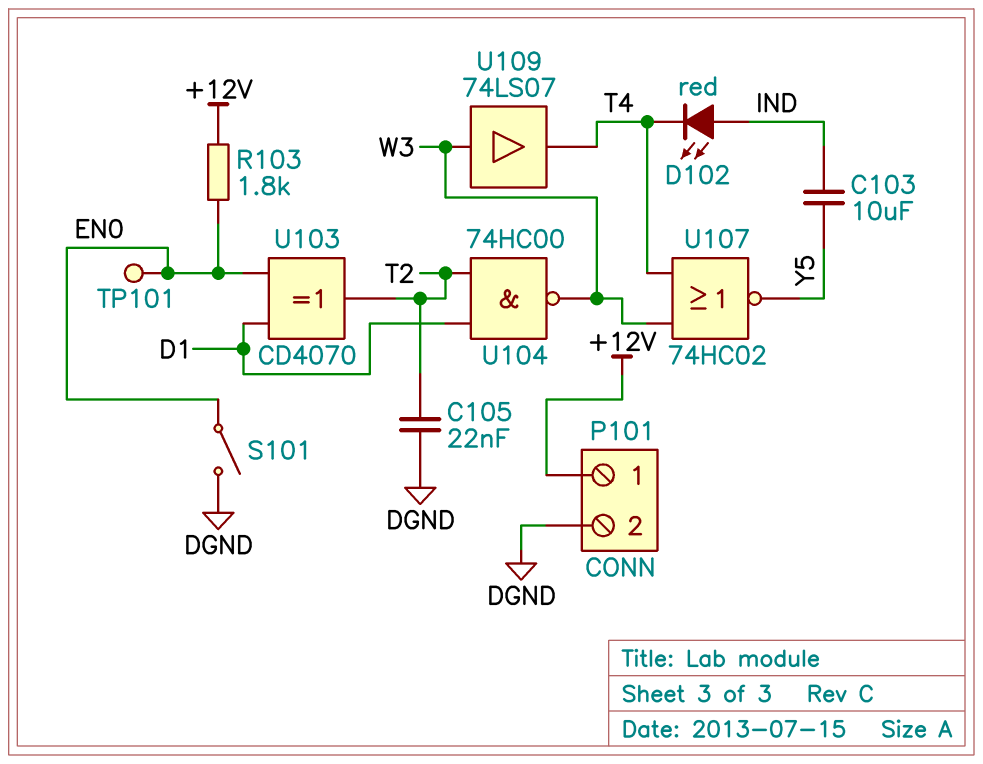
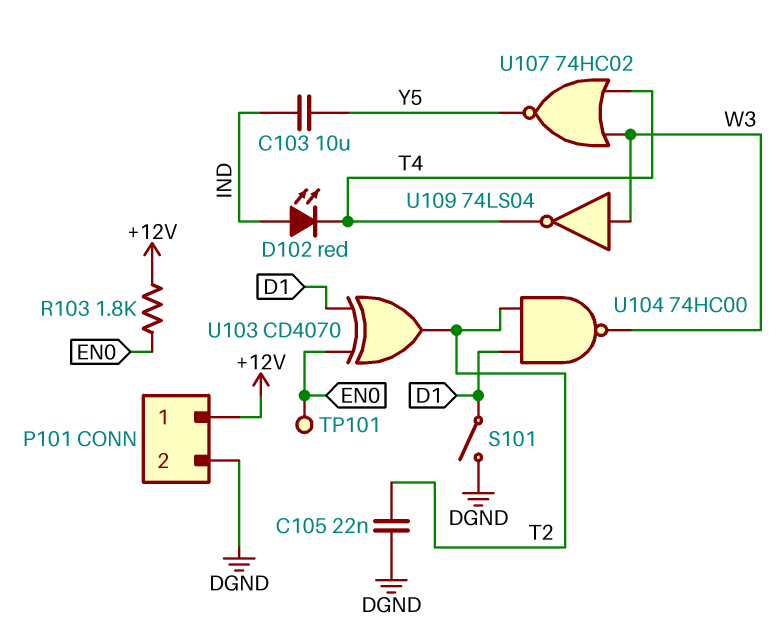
S101: switch (DGND, EN0) -> switch (D1, DGND)
U109: buffer 74LS07 (in W3, out T4) -> NOT 74LS04 (in W3, out T4)

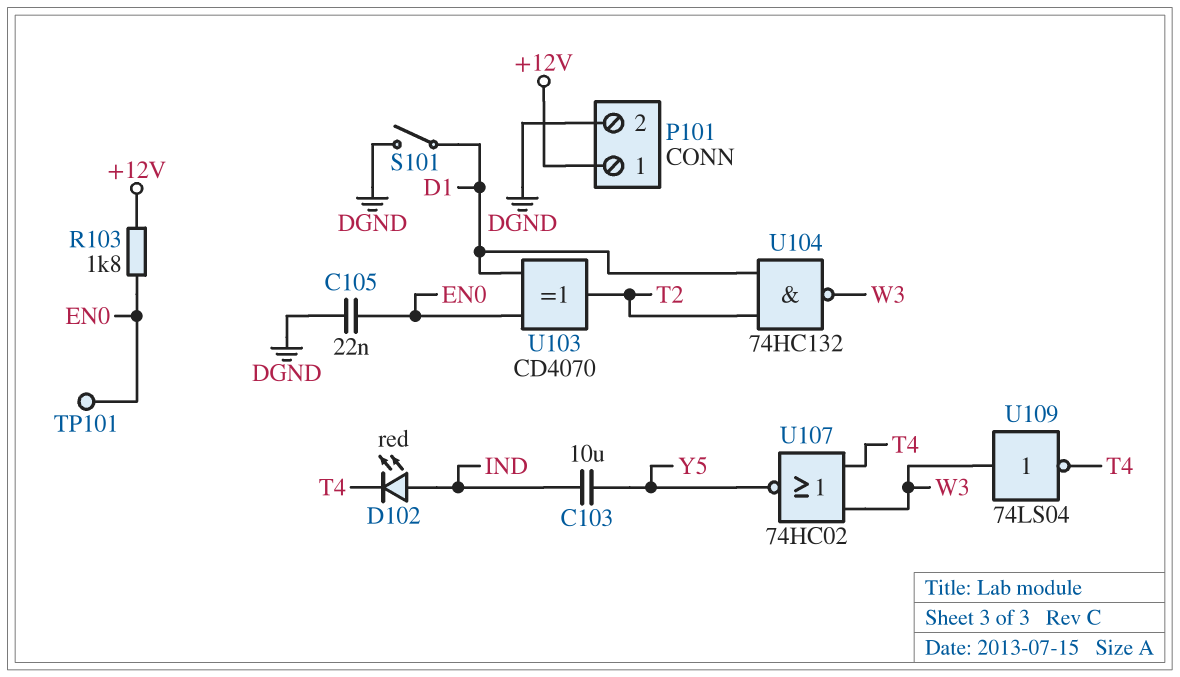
C105: 22nF (DGND, T2) -> 22nF (DGND, EN0)
U104: NAND 74HC00 (in D1, in T2, out W3) -> NAND 74HC132 (in D1, in T2, out W3)

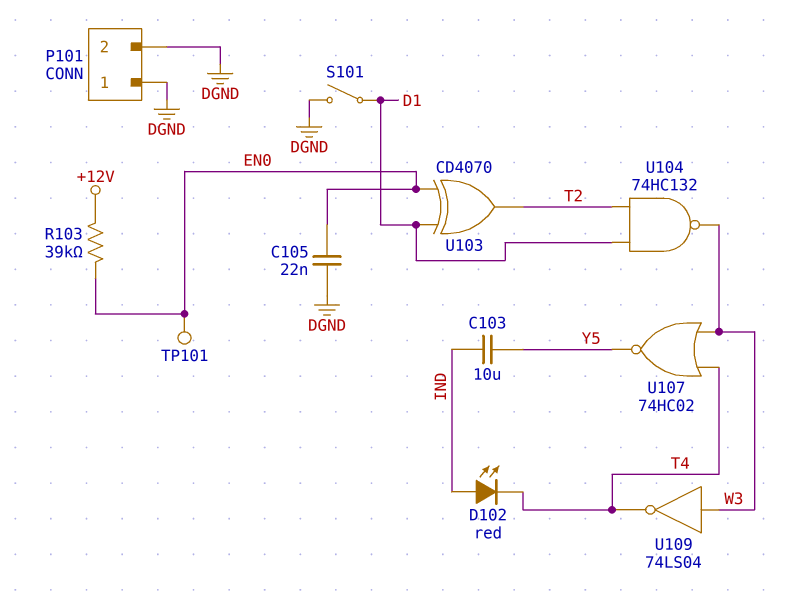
P101 pin 1: +12V -> DGND
R103: 1.8k (+12V, EN0) -> 39k (+12V, EN0)

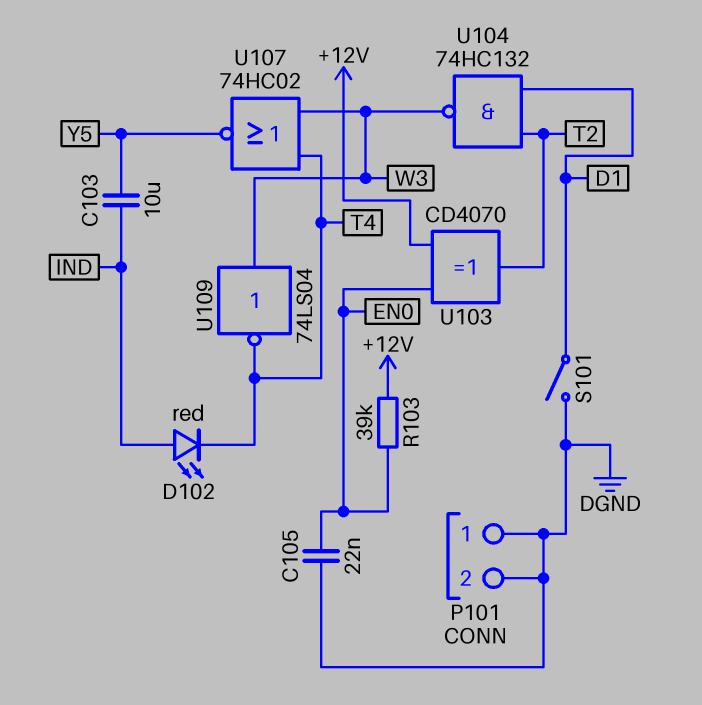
TP101: test point (EN0) -> none
U103: XOR CD4070 (in D1, in EN0, out T2) -> XOR CD4070 (in +12V, in EN0, out T2)

